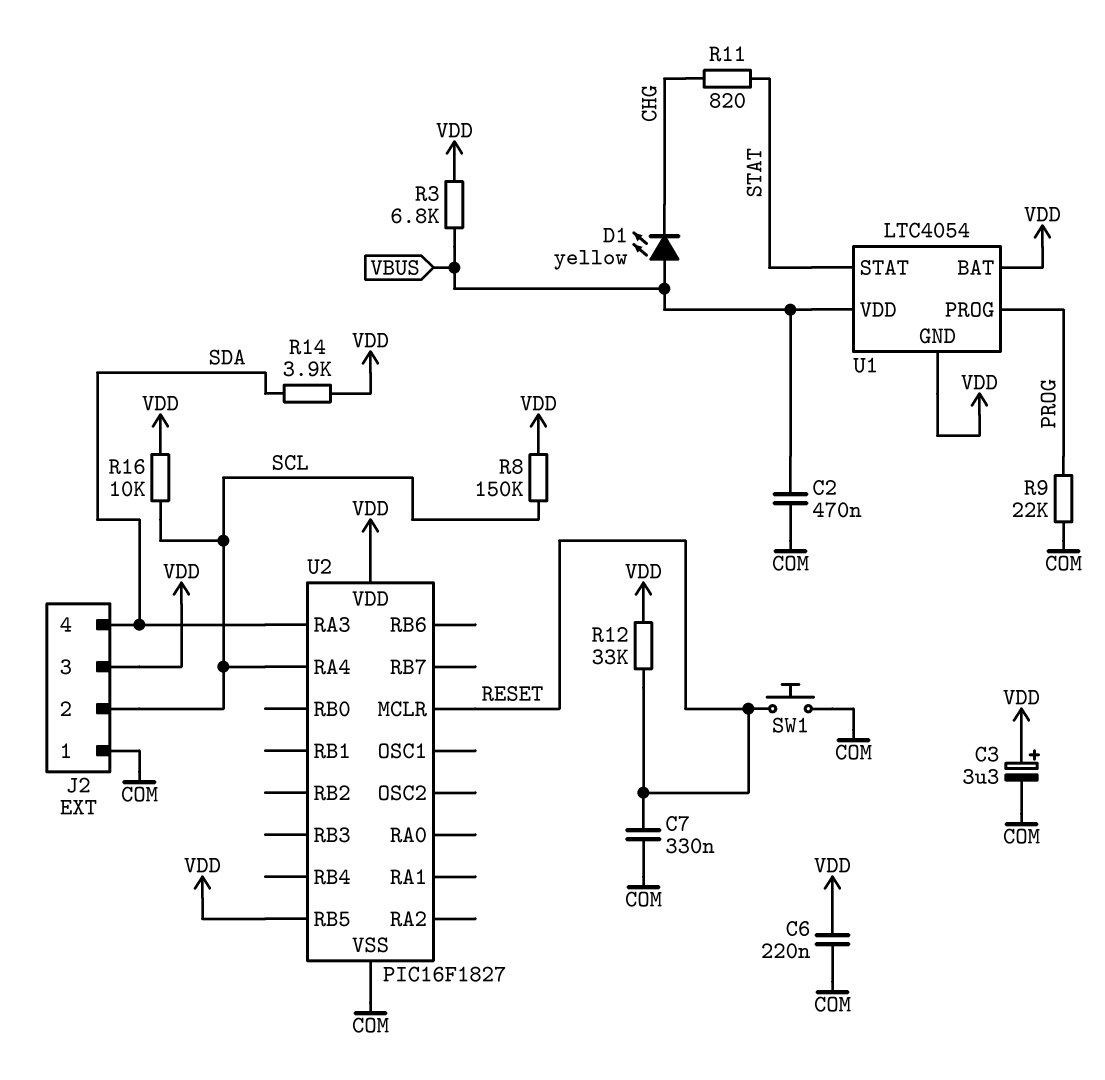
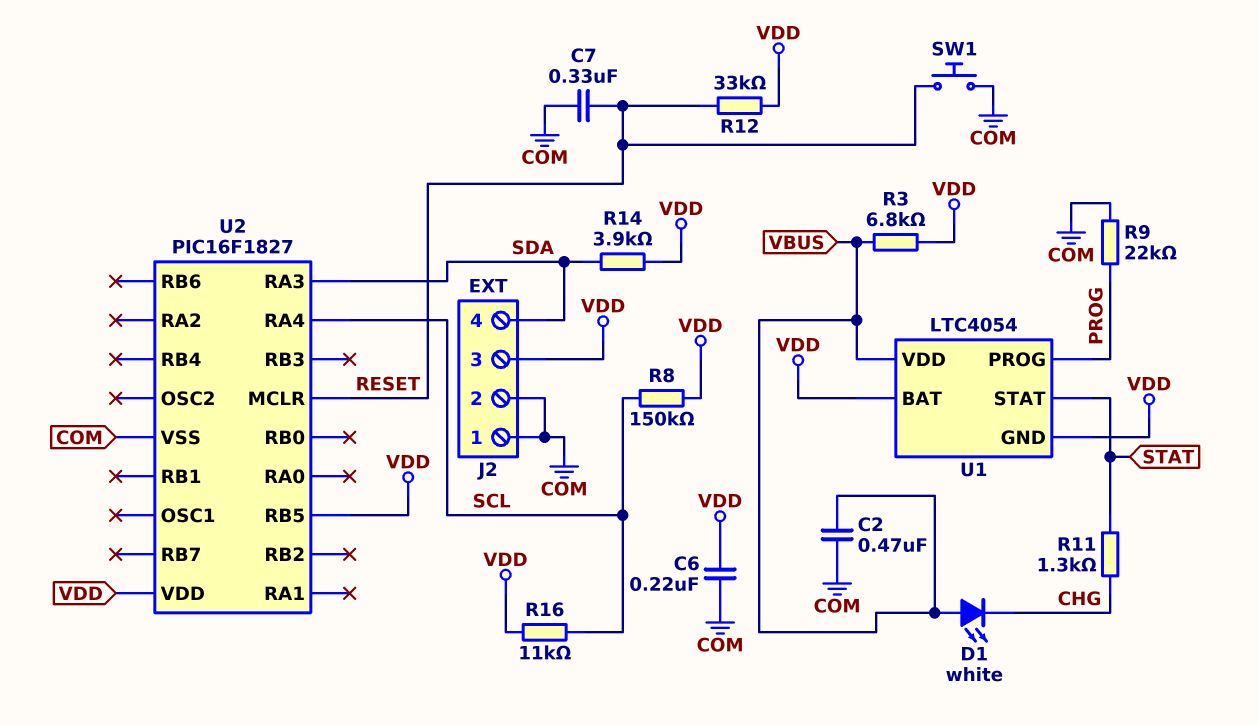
C3: 3.3uF (plus VDD, minus COM) -> none
D1: LED yellow (A VBUS, K CHG) -> LED white (A VBUS, K CHG)
J2 pin 2: SCL -> COM
R11: 820 (CHG, STAT) -> 1.3k (CHG, STAT)
R16: 10k (SCL, VDD) -> 11k (SCL, VDD)

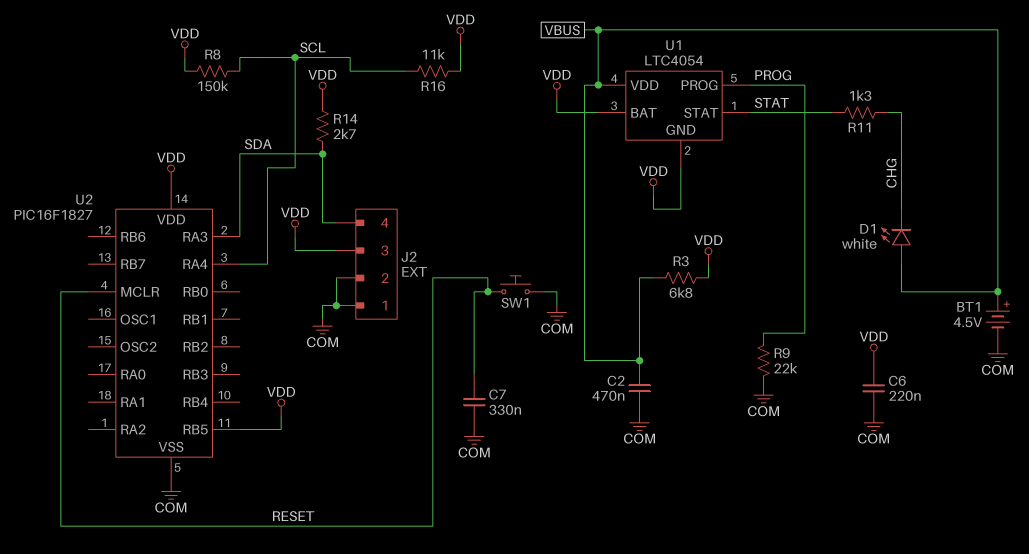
BT1: none -> 4.5V (plus VBUS, minus COM)
R12: 33k (RESET, VDD) -> none
R14: 3.9k (SDA, VDD) -> 2.7k (SDA, VDD)

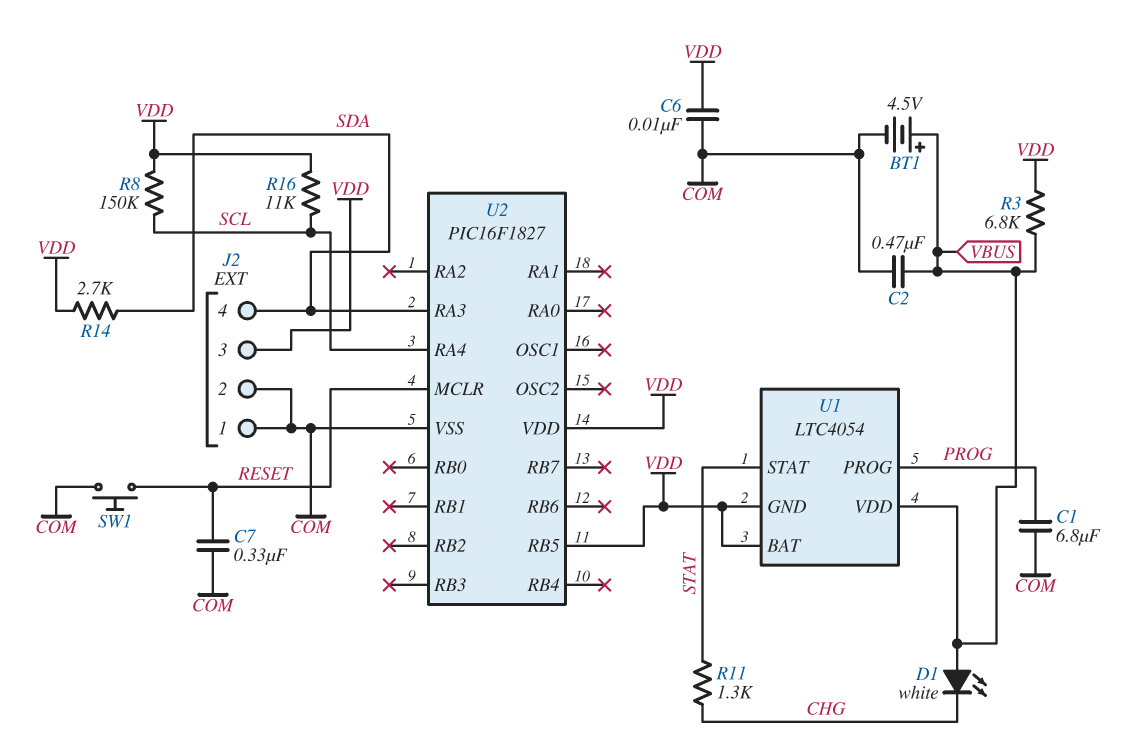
C1: none -> 6.8uF (COM, PROG)
C6: 220nF (COM, VDD) -> 10nF (COM, VDD)
R9: 22k (COM, PROG) -> none

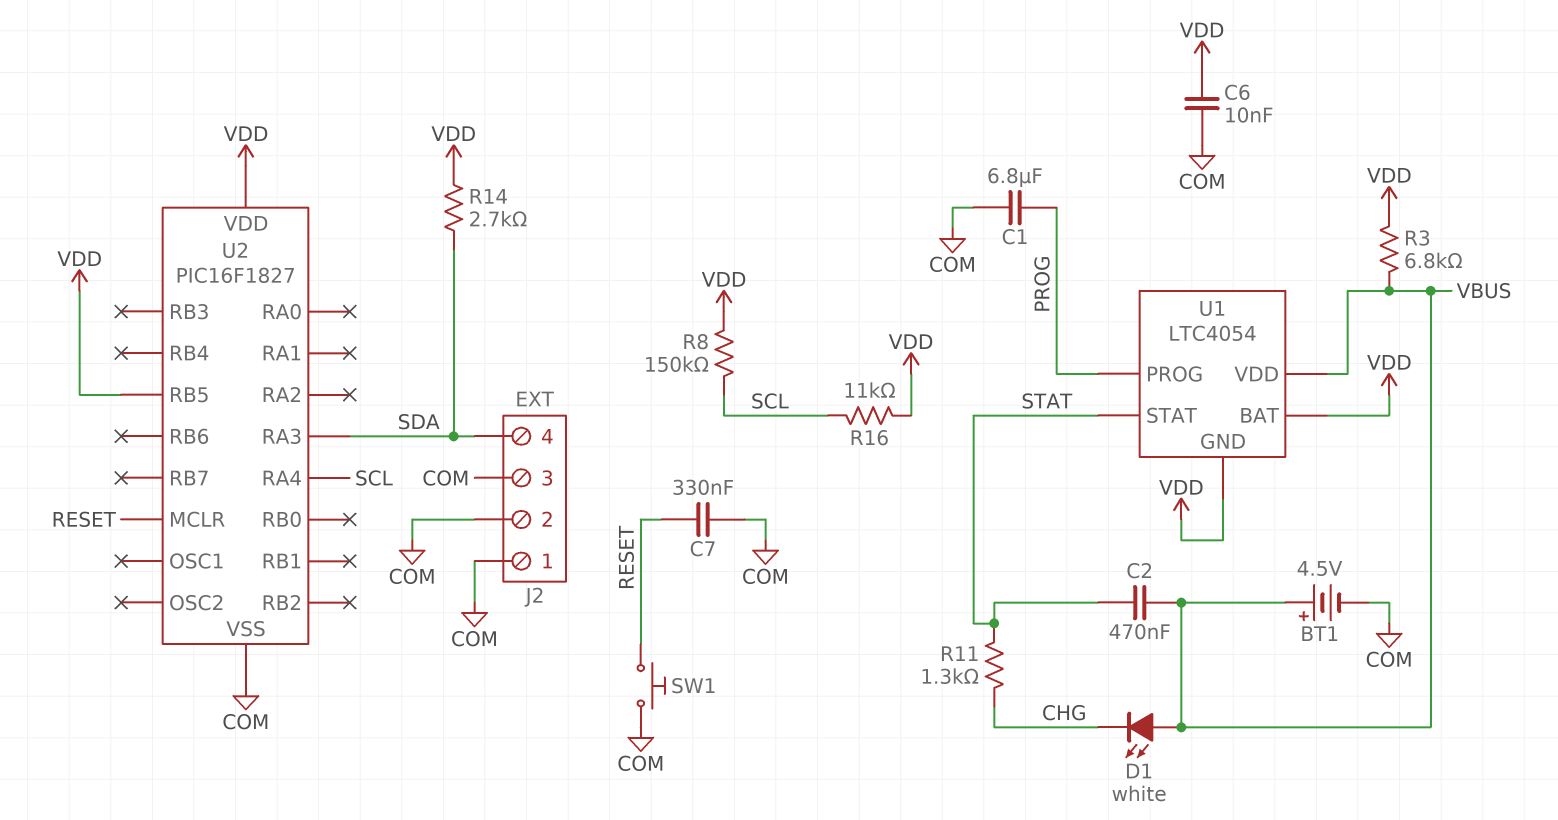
C2: 470nF (COM, VBUS) -> 470nF (STAT, VBUS)
J2 pin 3: VDD -> COM

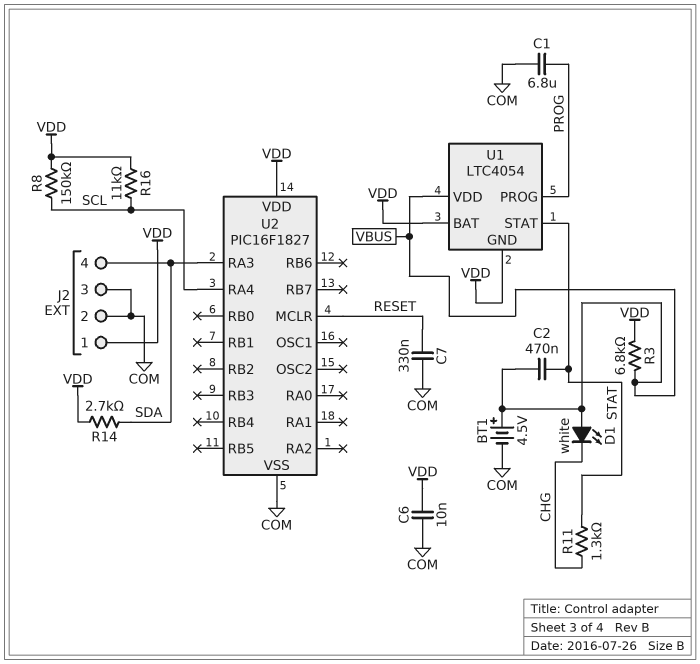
J2 pin 1: COM -> VDD
SW1: button (COM, RESET) -> none
U2 pin RB5: VDD -> none

